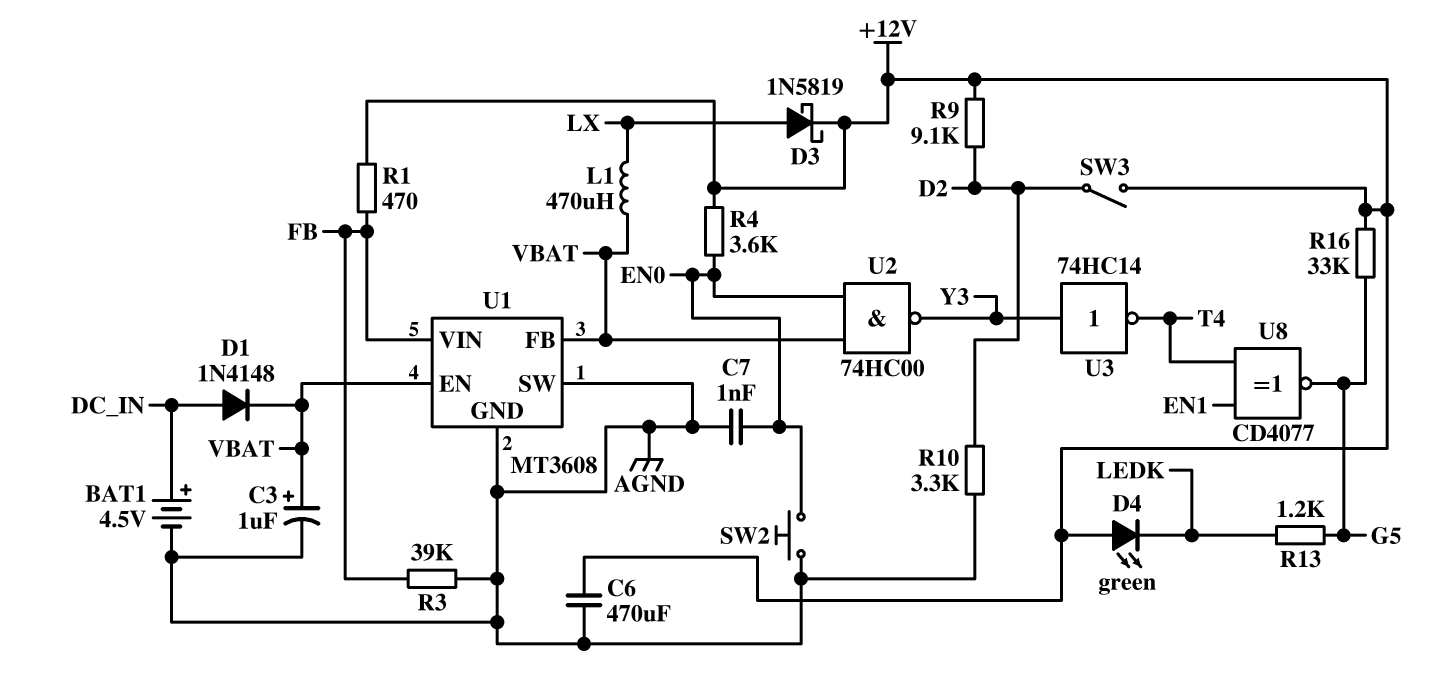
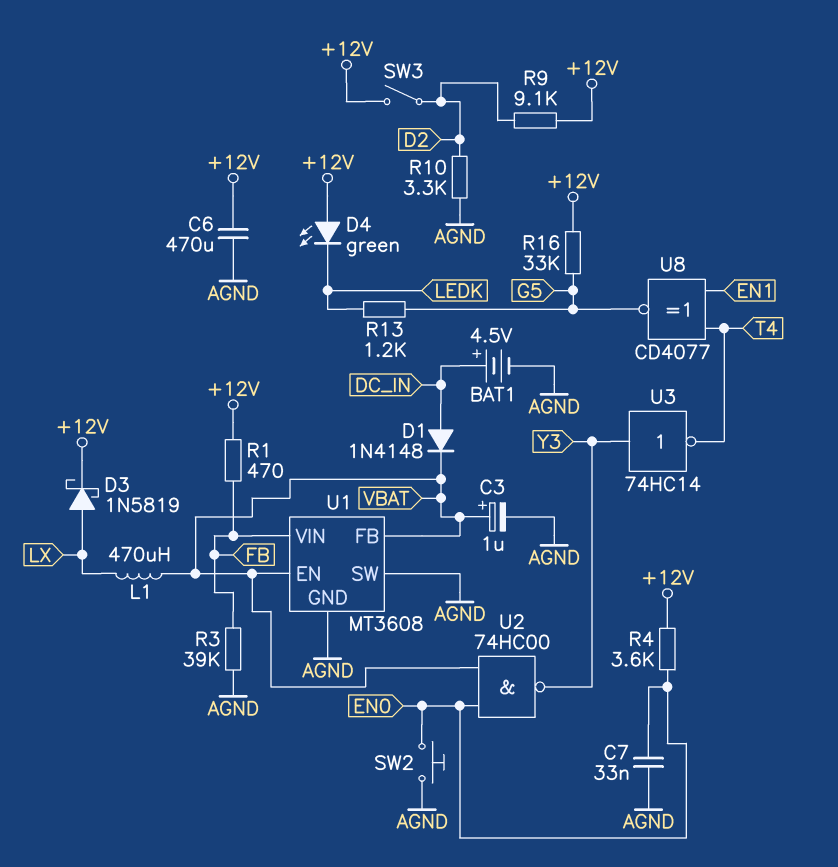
C7: 1nF (AGND, EN0) -> 33nF (AGND, EN0)

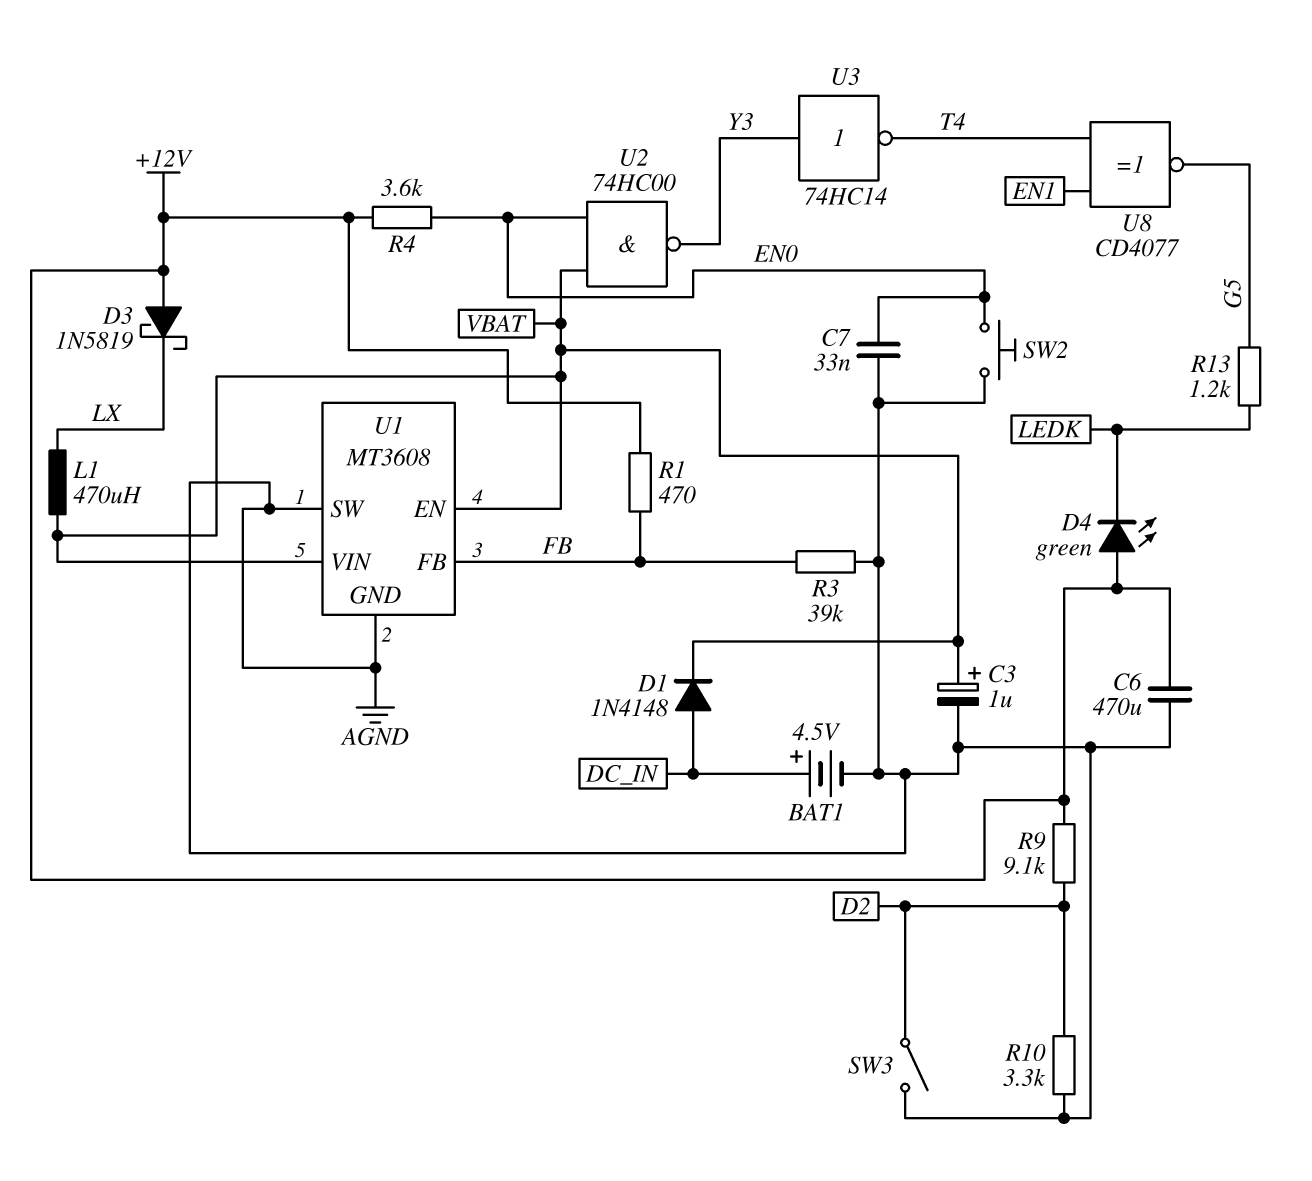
D3: schottky 1N5819 (A LX, K +12V) -> schottky 1N5819 (A +12V, K LX)
R16: 33k (+12V, G5) -> none
SW3: switch (+12V, D2) -> switch (AGND, D2)
U1 pin FB: VBAT -> FB
U1 pin VIN: FB -> VBAT

